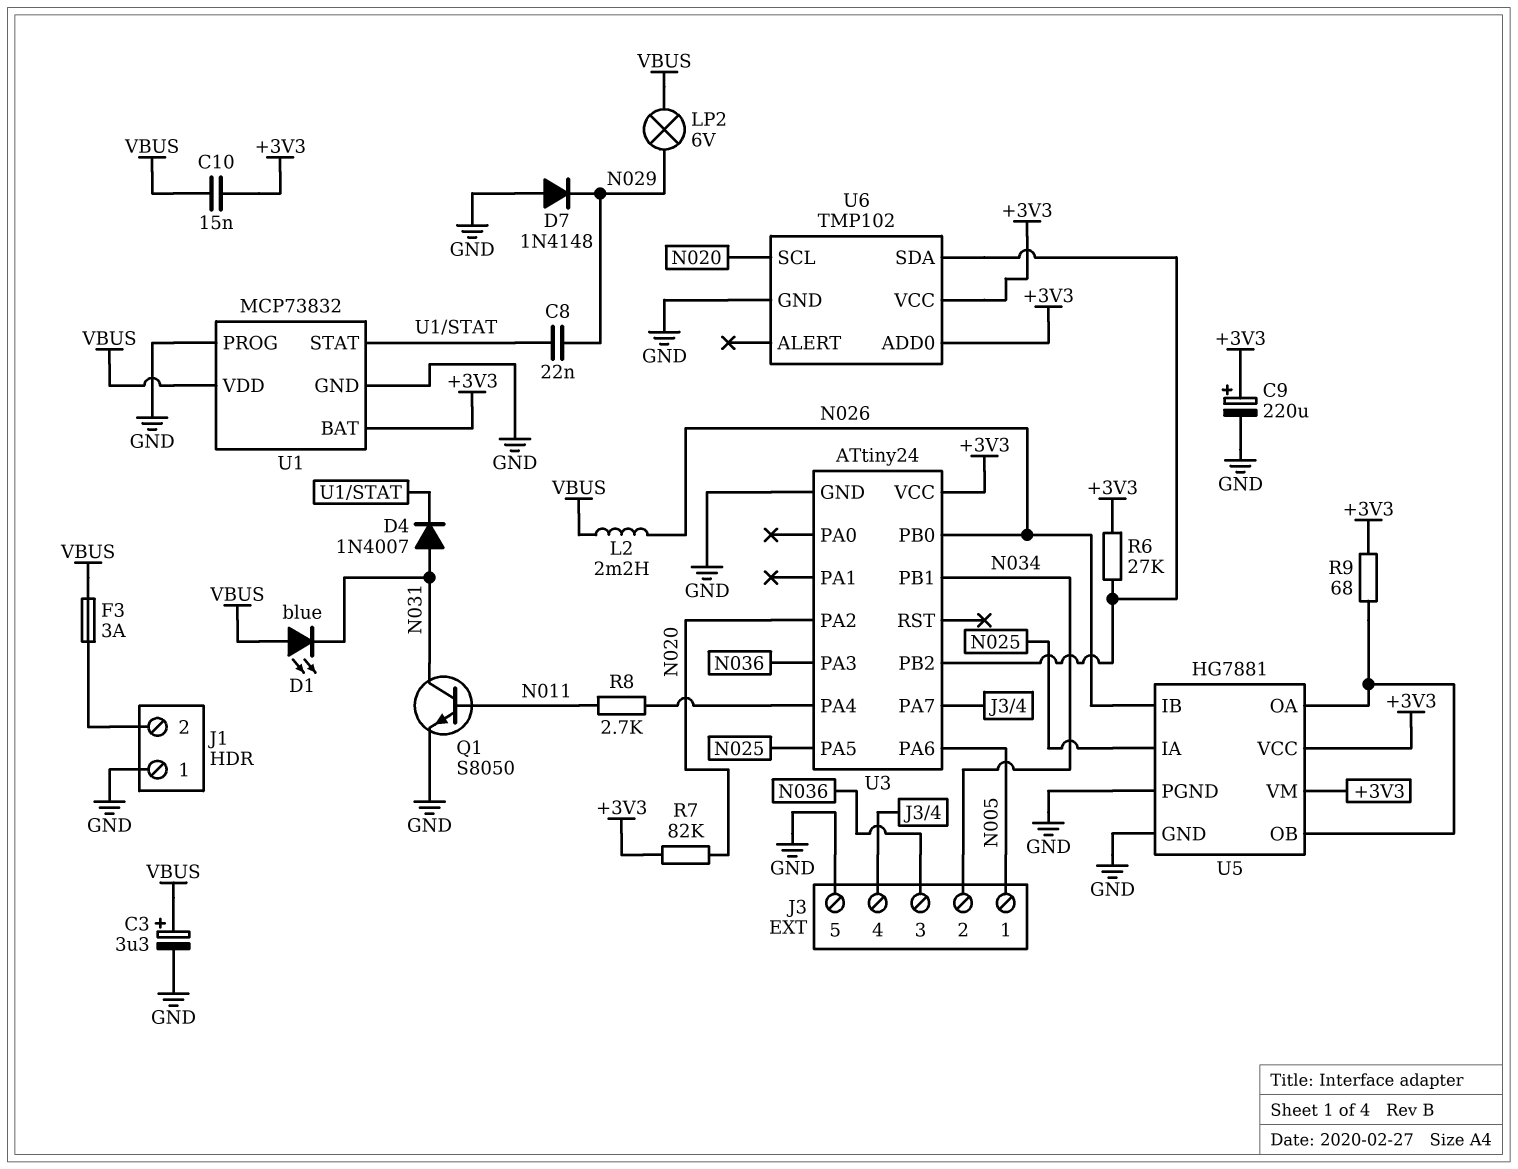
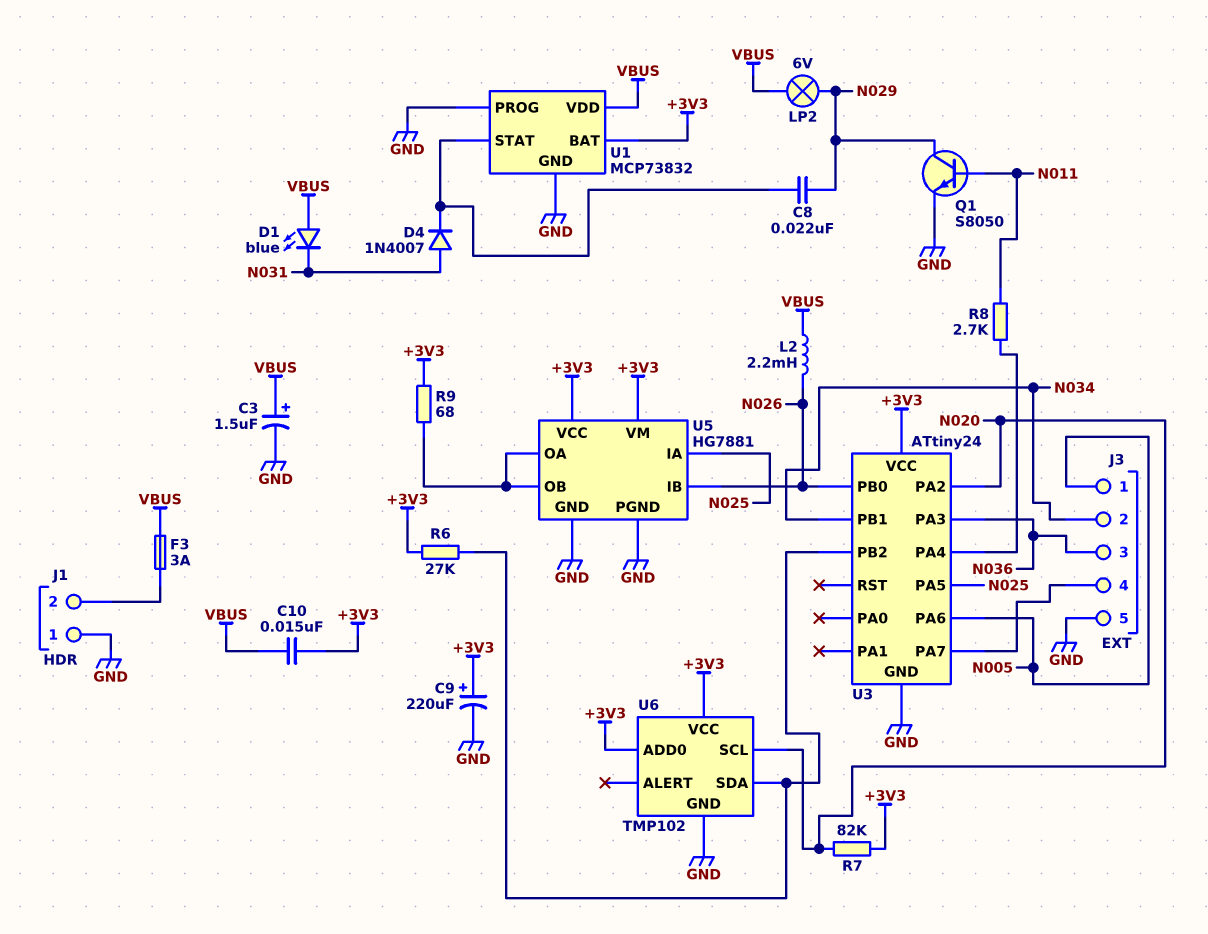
C3: 3.3uF (plus VBUS, minus GND) -> 1.5uF (plus VBUS, minus GND)
D7: diode 1N4148 (A GND, K N029) -> none
Q1: NPN S8050 (B N011, C N031, E GND) -> NPN S8050 (B N011, C N029, E GND)

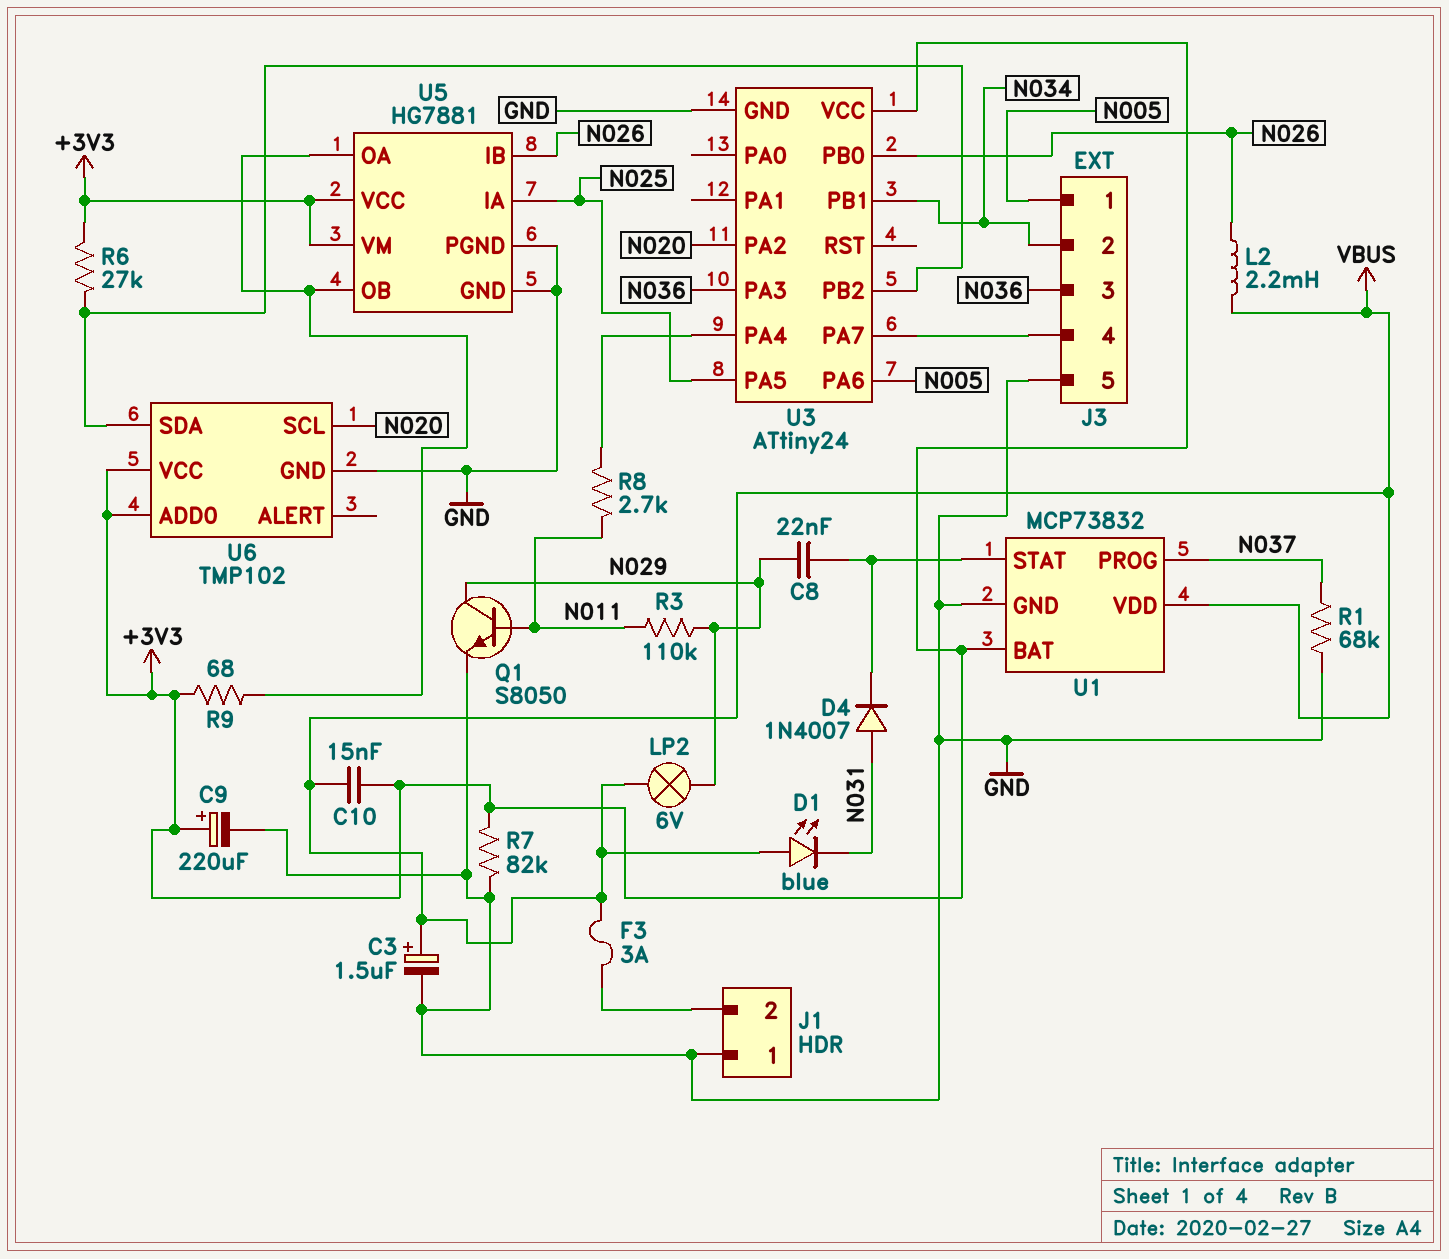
R1: none -> 68k (GND, N037)
R3: none -> 110k (N011, N029)
R7: 82k (+3V3, N020) -> 82k (+3V3, GND)
U1 pin PROG: GND -> N037

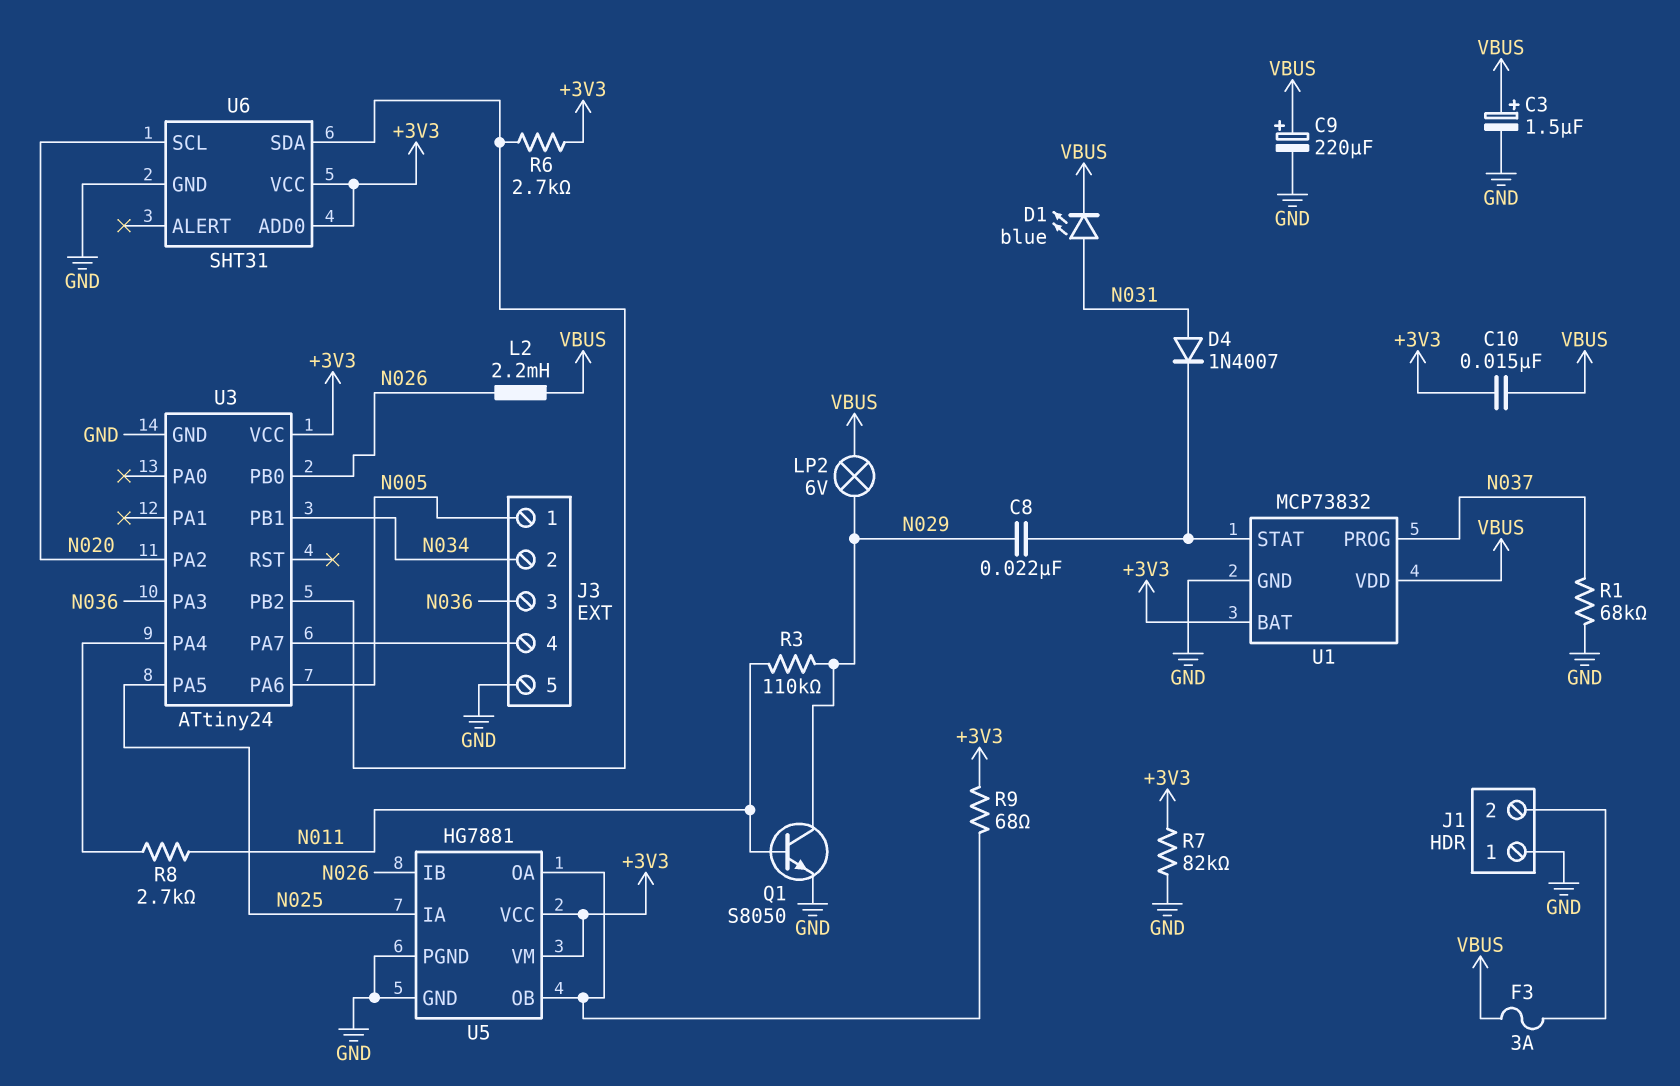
C9: 220uF (plus +3V3, minus GND) -> 220uF (plus VBUS, minus GND)
D1: LED blue (A VBUS, K N031) -> LED blue (A N031, K VBUS)
R6: 27k (+3V3, U3/PB2) -> 2.7k (+3V3, U3/PB2)
U6: TMP102 -> SHT31

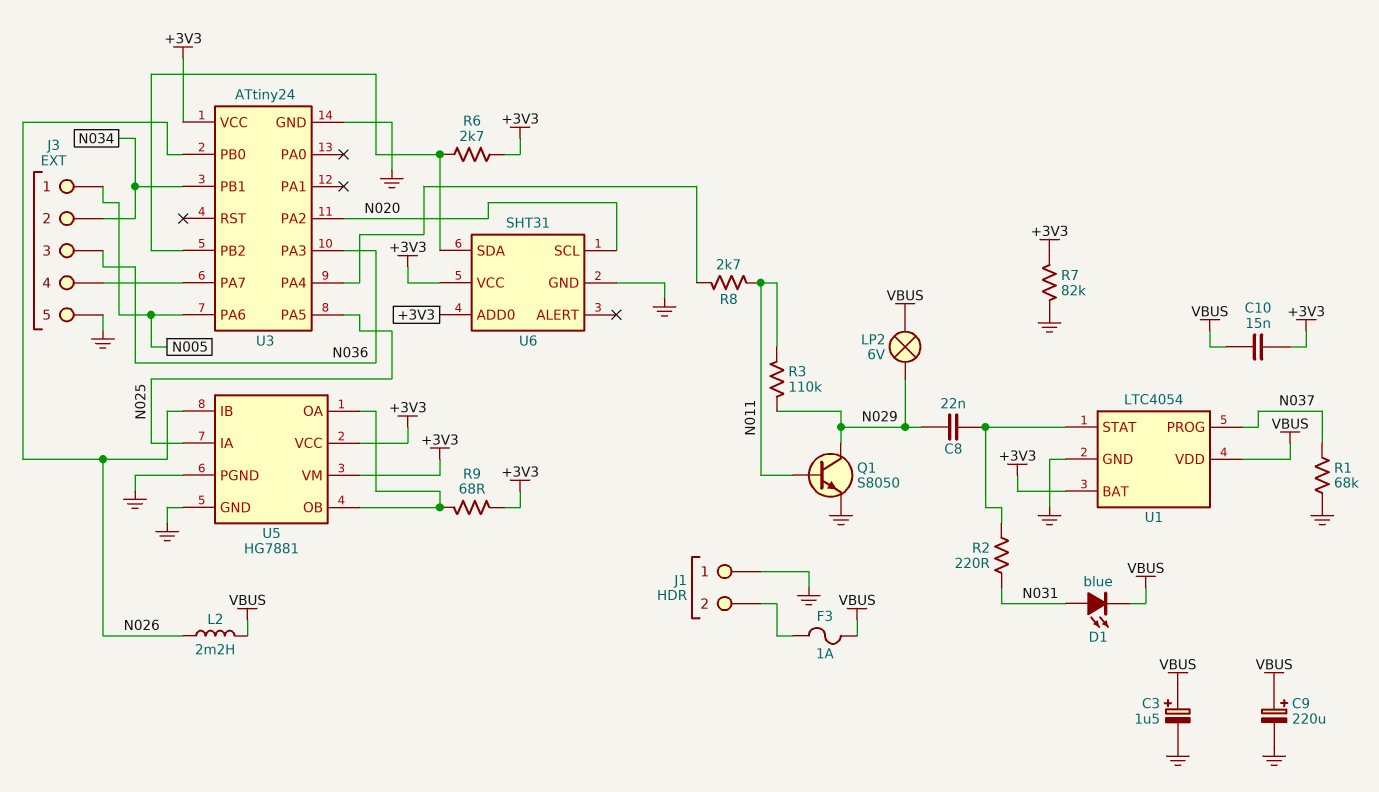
D4: diode 1N4007 (A N031, K U1/STAT) -> none
F3: 3A (J1/2, VBUS) -> 1A (J1/2, VBUS)
R2: none -> 220 (N031, U1/STAT)
U1: MCP73832 -> LTC4054

